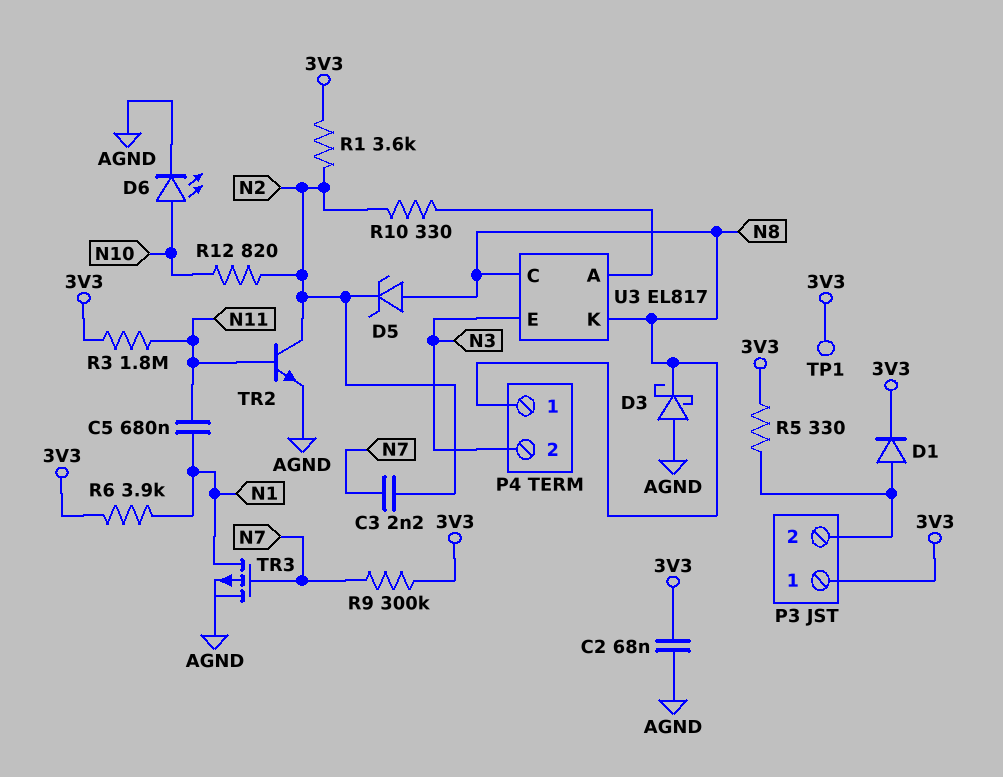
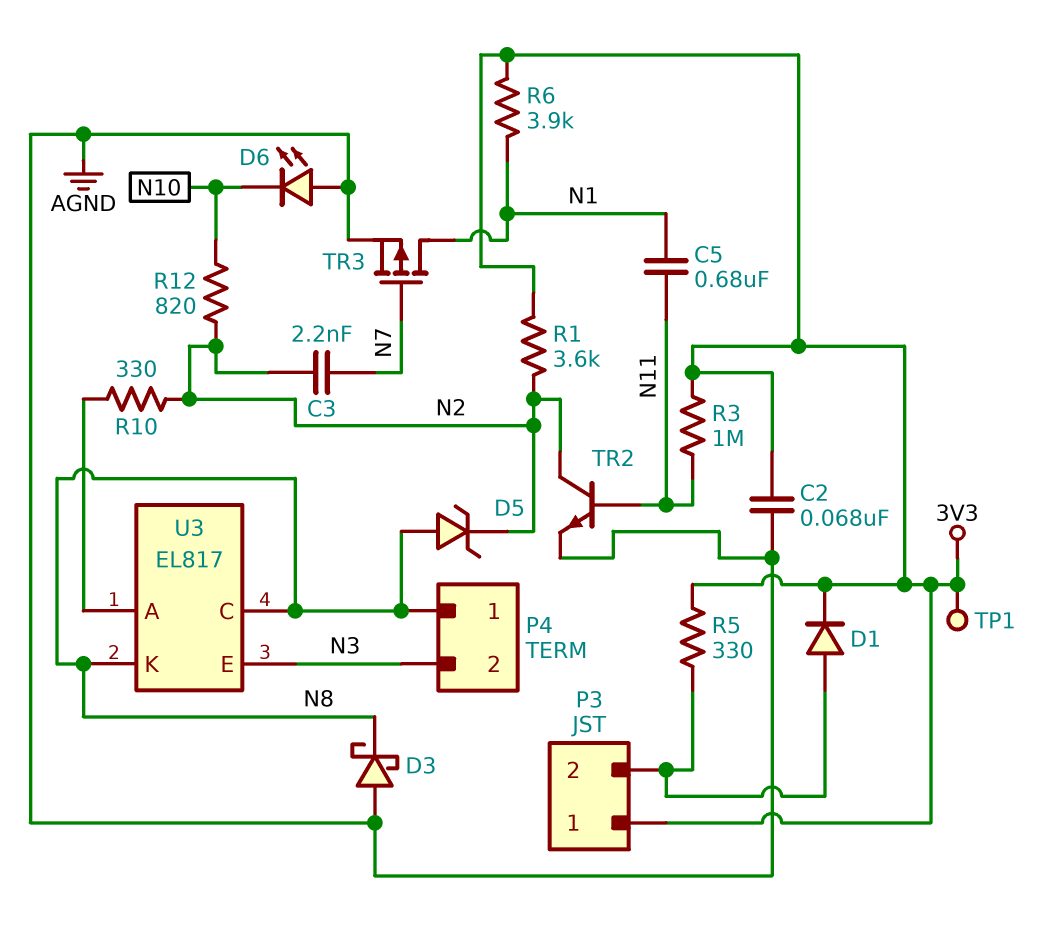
D6: LED (A N10, K AGND) -> LED (A AGND, K N10)
R3: 1.8M (3V3, N11) -> 1M (3V3, N11)
R9: 300k (3V3, N7) -> none

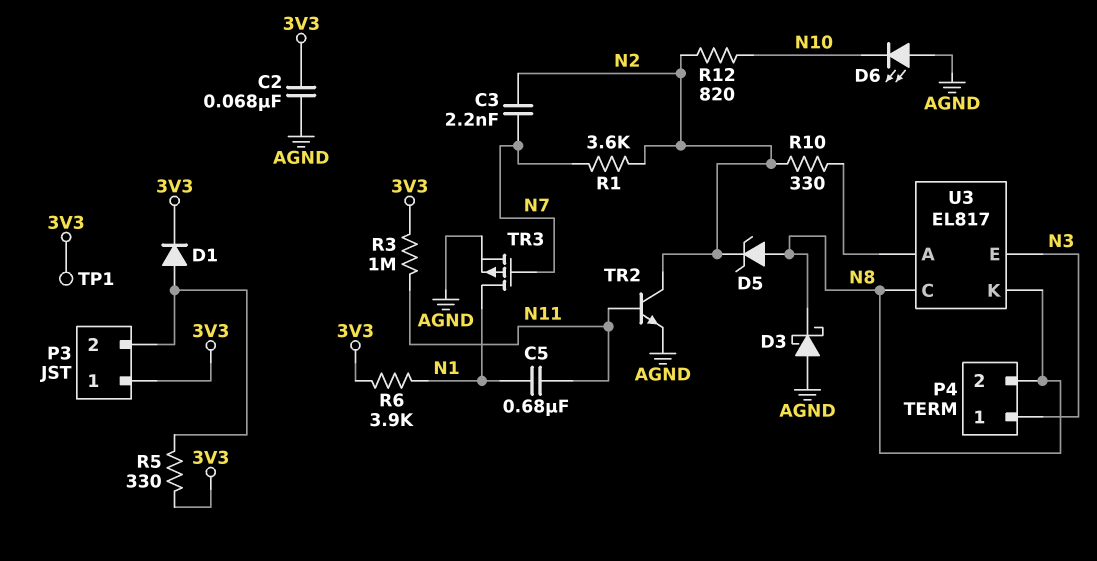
P4 pin 1: N8 -> N3
P4 pin 2: N3 -> N8
R1: 3.6k (3V3, N2) -> 3.6k (N2, N7)

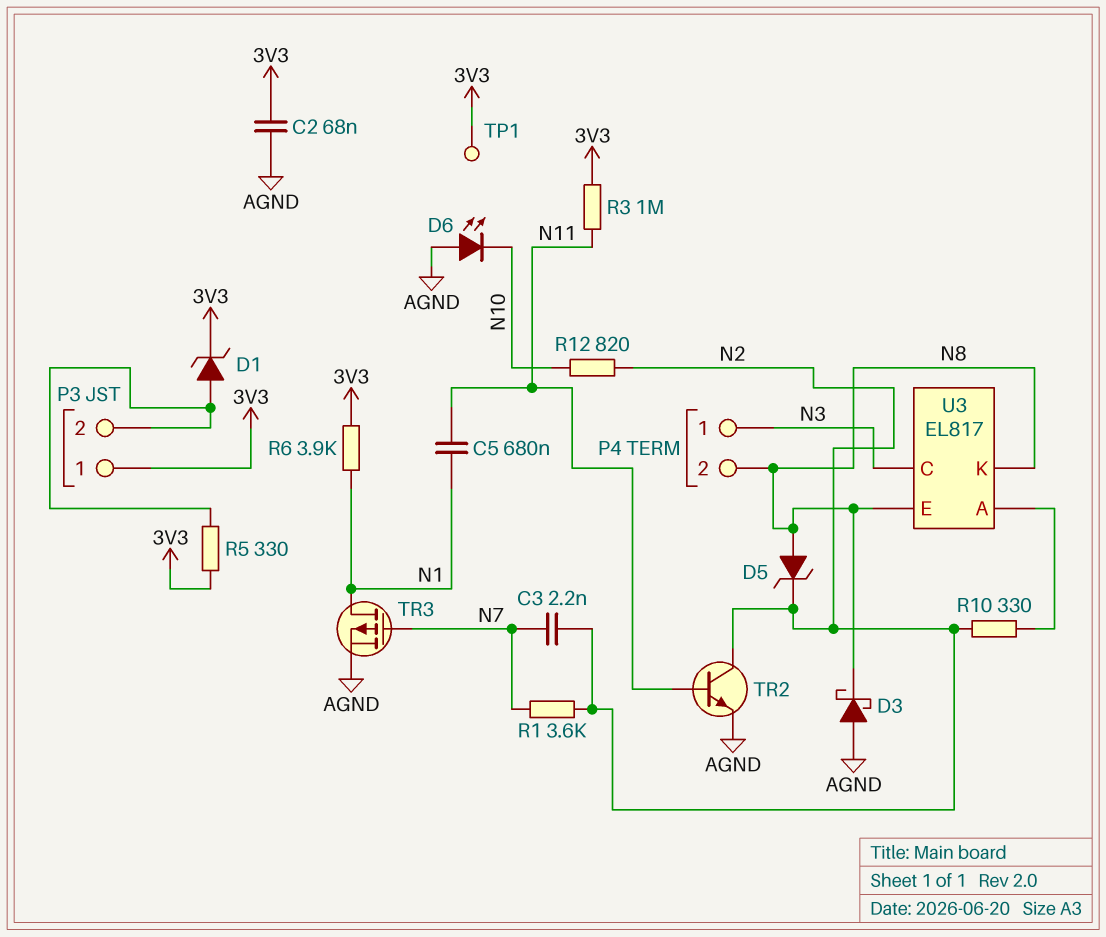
D1: diode (A P3/2, K 3V3) -> zener (A P3/2, K 3V3)
U3 pin C: N8 -> N3
U3 pin E: N3 -> N8

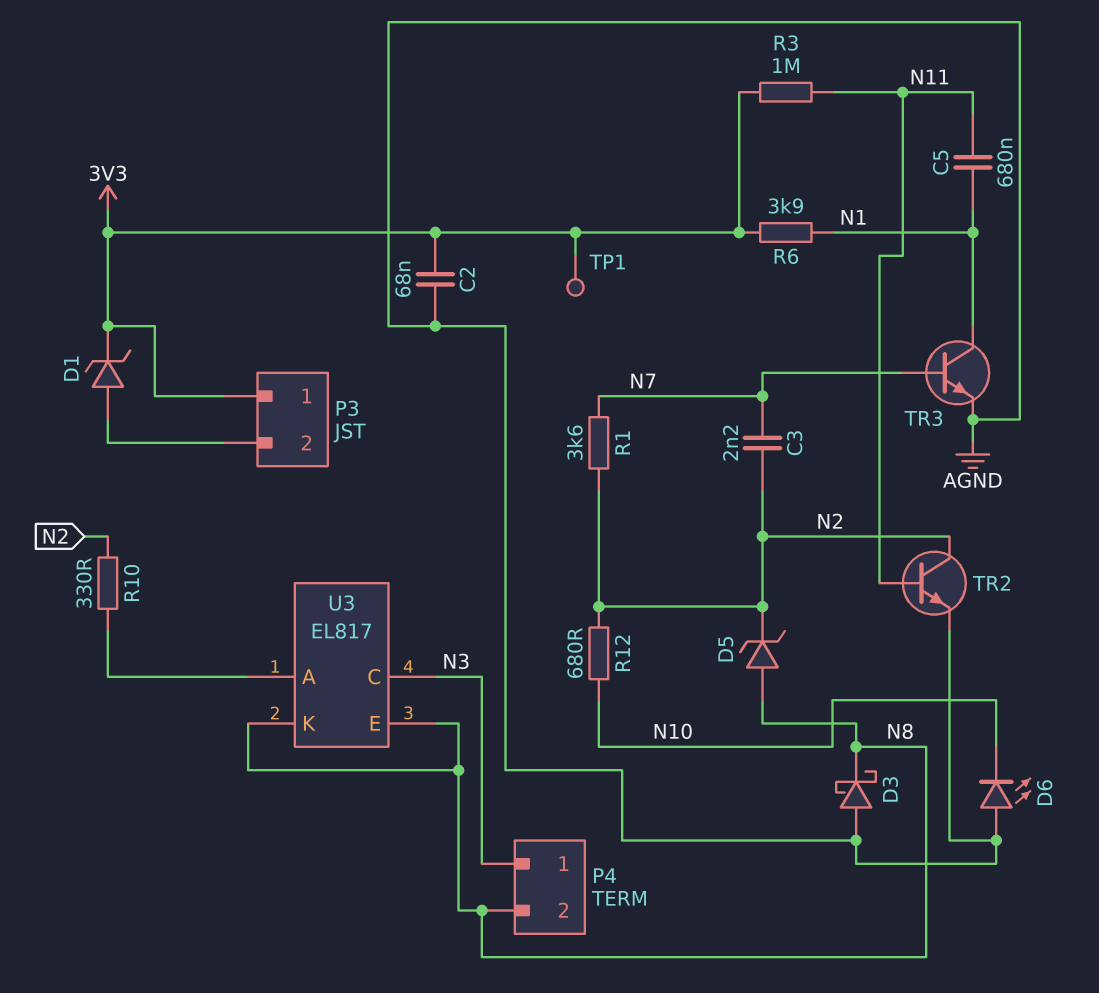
R5: 330 (3V3, P3/2) -> none
R12: 820 (N2, N10) -> 680 (N2, N10)
TR3: PMOS (G N7, D N1, S AGND) -> NPN (B N7, C N1, E AGND)

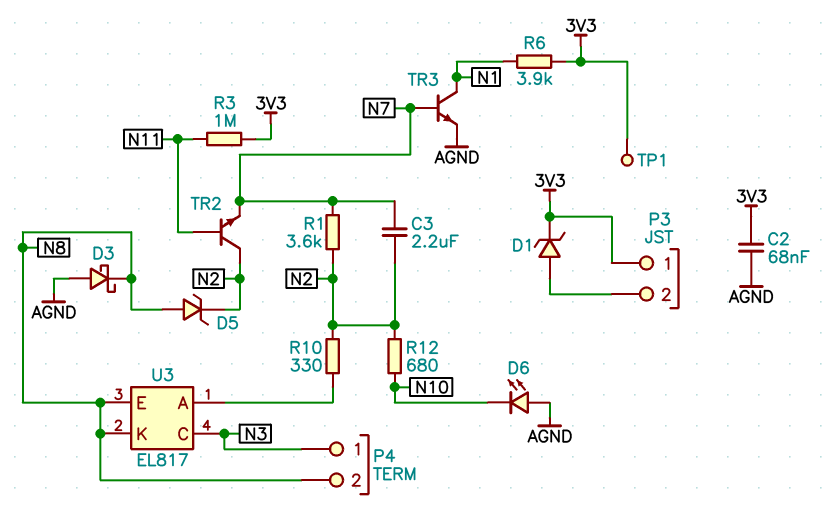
C3: 2.2nF (N2, N7) -> 2.2uF (N2, N7)
C5: 680nF (N1, N11) -> none
TR2: NPN (B N11, C N2, E AGND) -> NPN (B N11, C N2, E N7)

